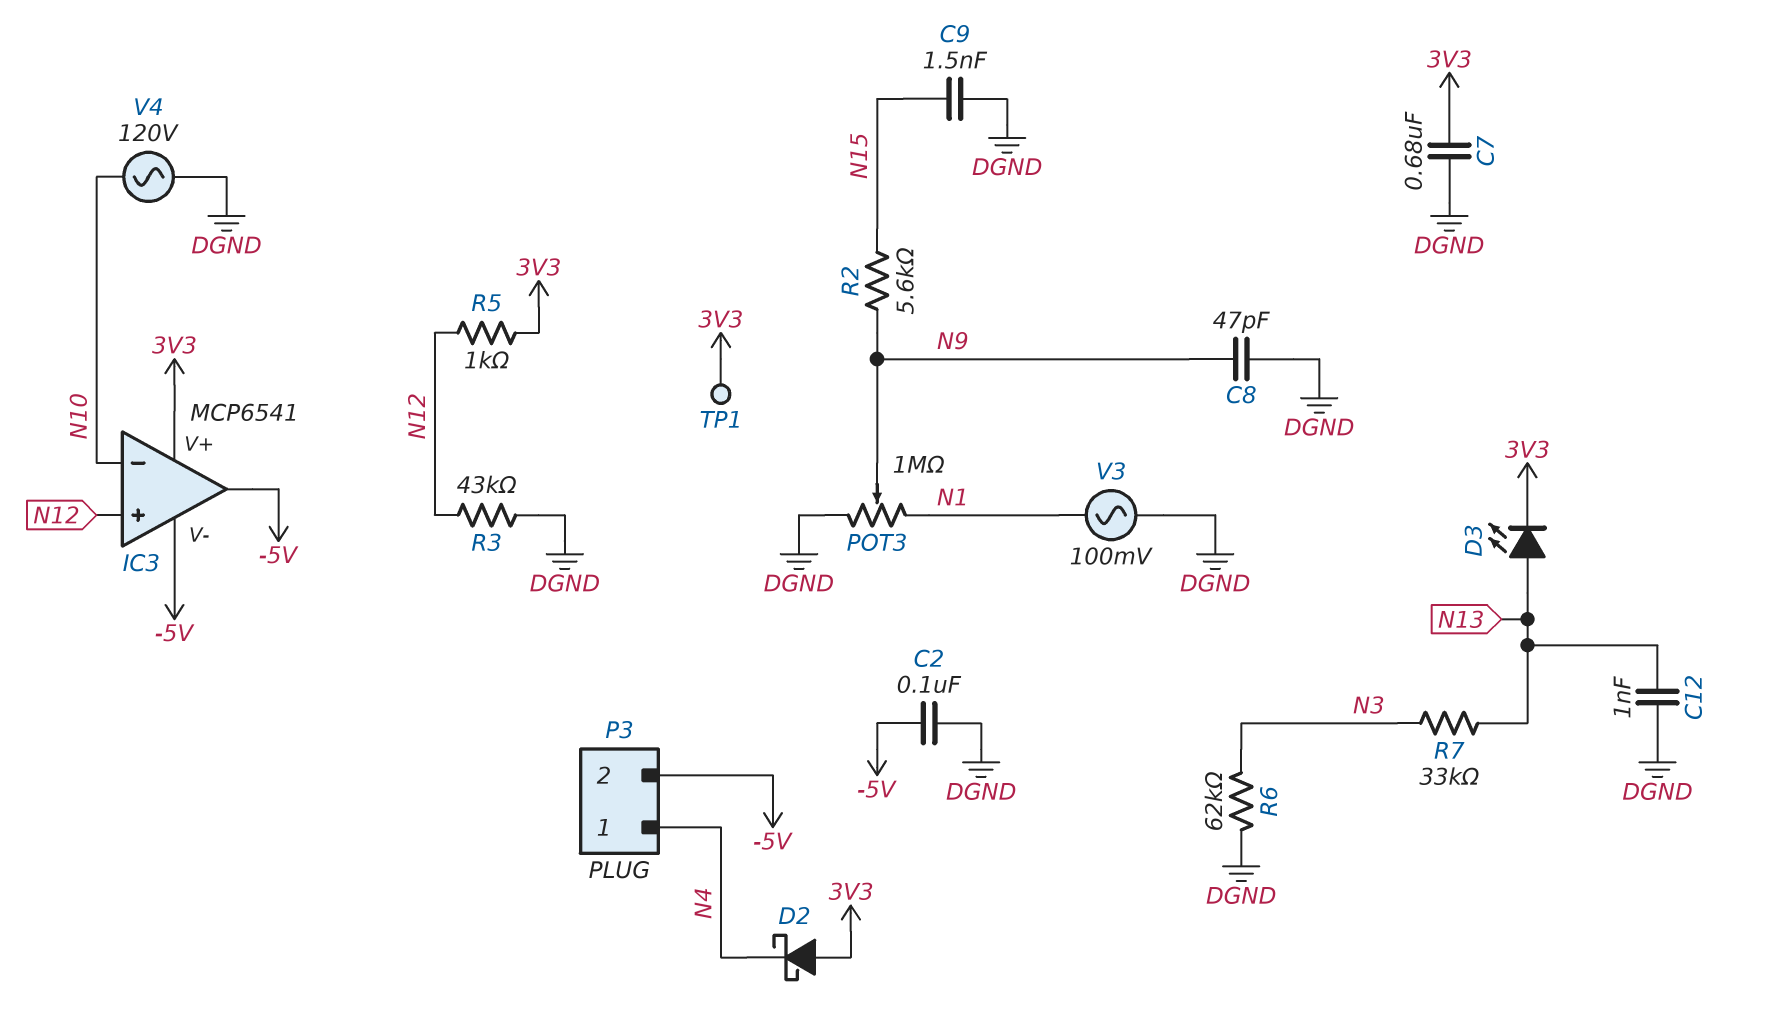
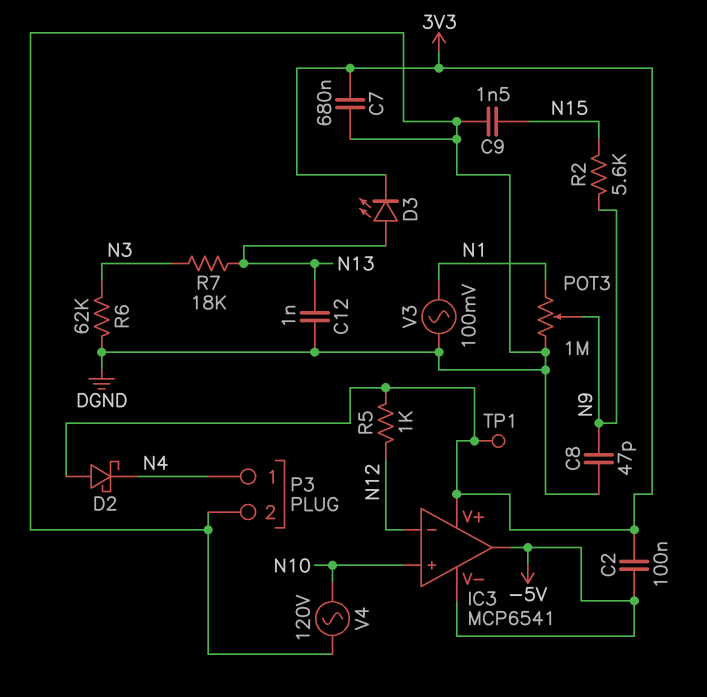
C2: 100nF (-5V, DGND) -> 100nF (-5V, 3V3)
IC3 pin in+: N12 -> N10
IC3 pin in-: N10 -> N12
P3 pin 2: -5V -> DGND
R3: 43k (DGND, N12) -> none
R7: 33k (N3, N13) -> 18k (N3, N13)

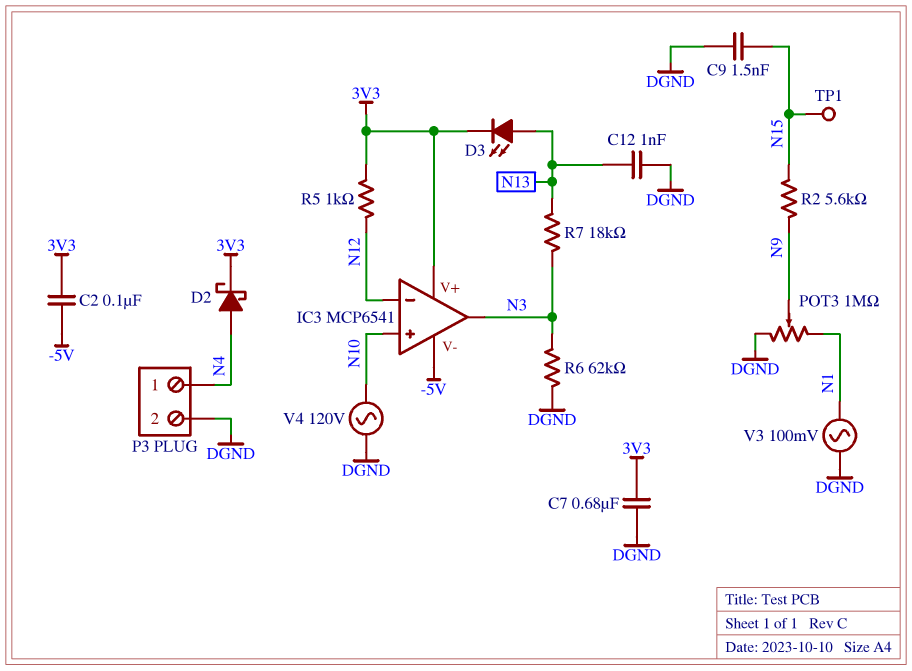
C8: 47pF (DGND, N9) -> none
D2: schottky (A 3V3, K N4) -> schottky (A N4, K 3V3)
IC3 pin out: -5V -> N3
TP1: test point (3V3) -> test point (N15)

